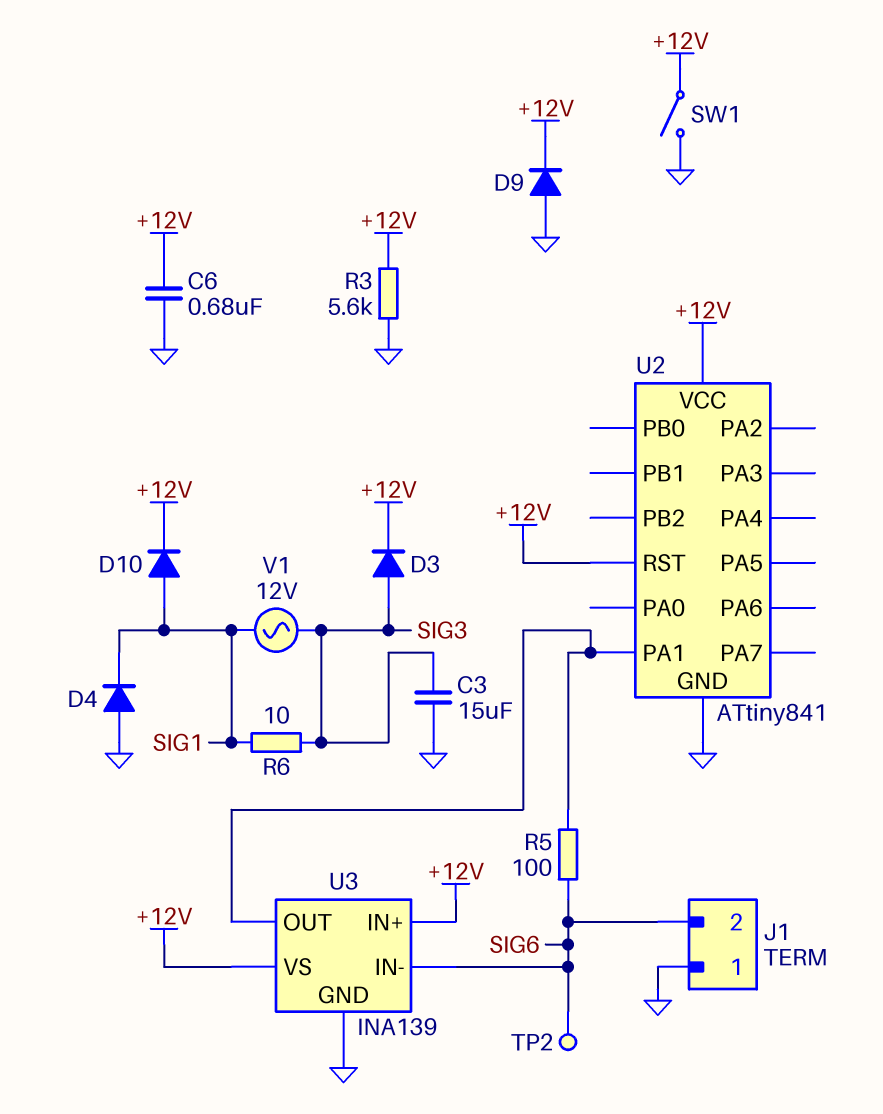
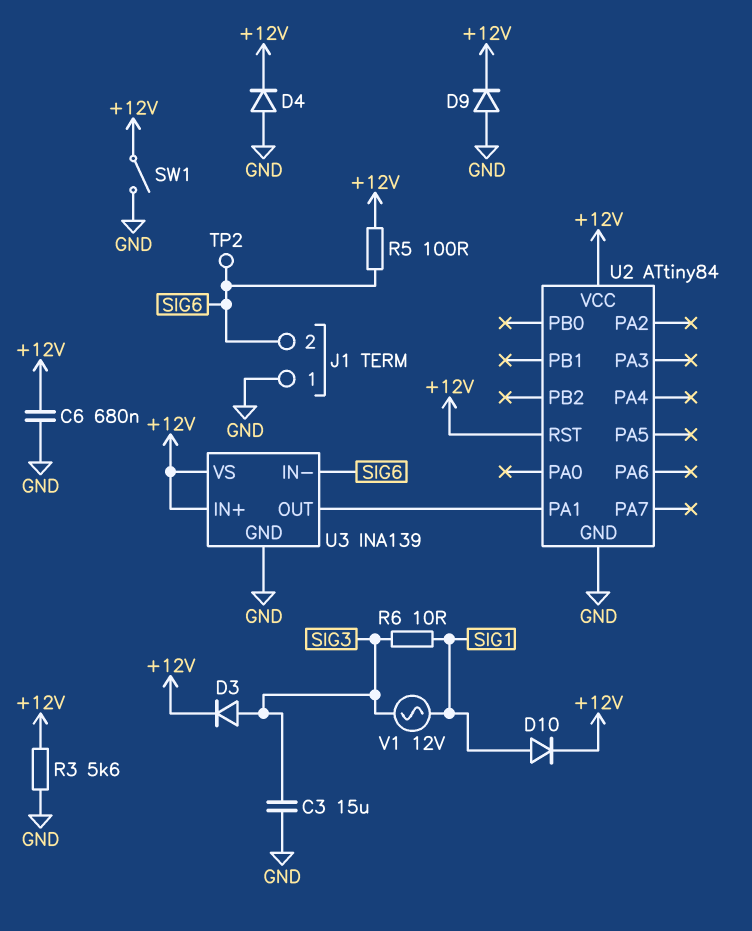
D4: diode (A GND, K SIG1) -> diode (A GND, K +12V)
R5: 100 (SIG6, U2/PA1) -> 100 (+12V, SIG6)
U2: ATtiny841 -> ATtiny84

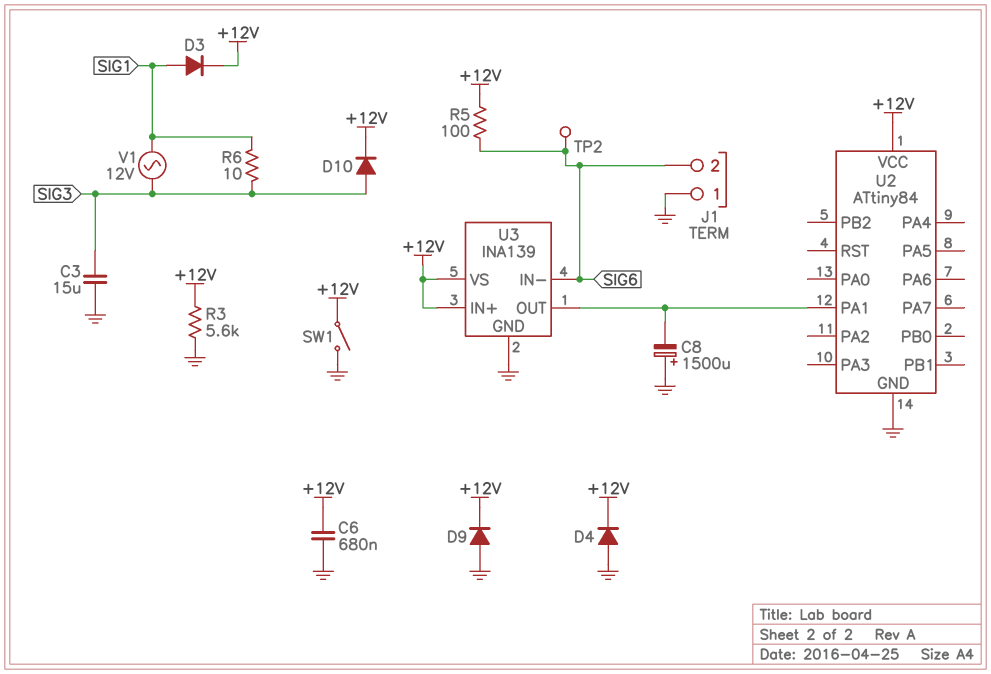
C8: none -> 1500uF (plus GND, minus U2/PA1)
D3: diode (A SIG3, K +12V) -> diode (A SIG1, K +12V)
D10: diode (A SIG1, K +12V) -> diode (A SIG3, K +12V)
U2 pin RST: +12V -> none

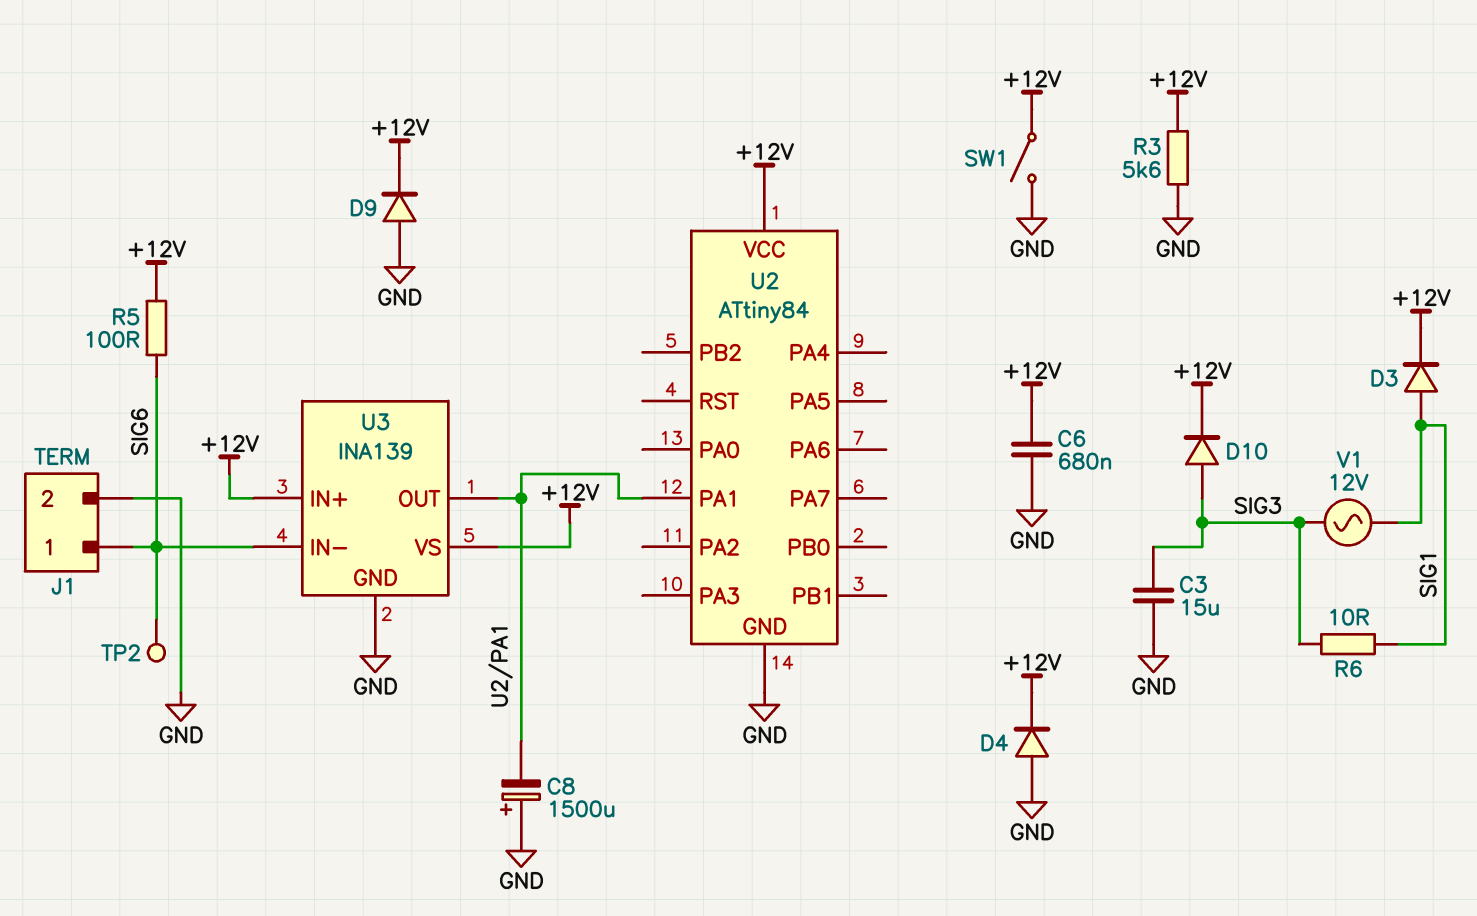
J1 pin 1: GND -> SIG6
J1 pin 2: SIG6 -> GND

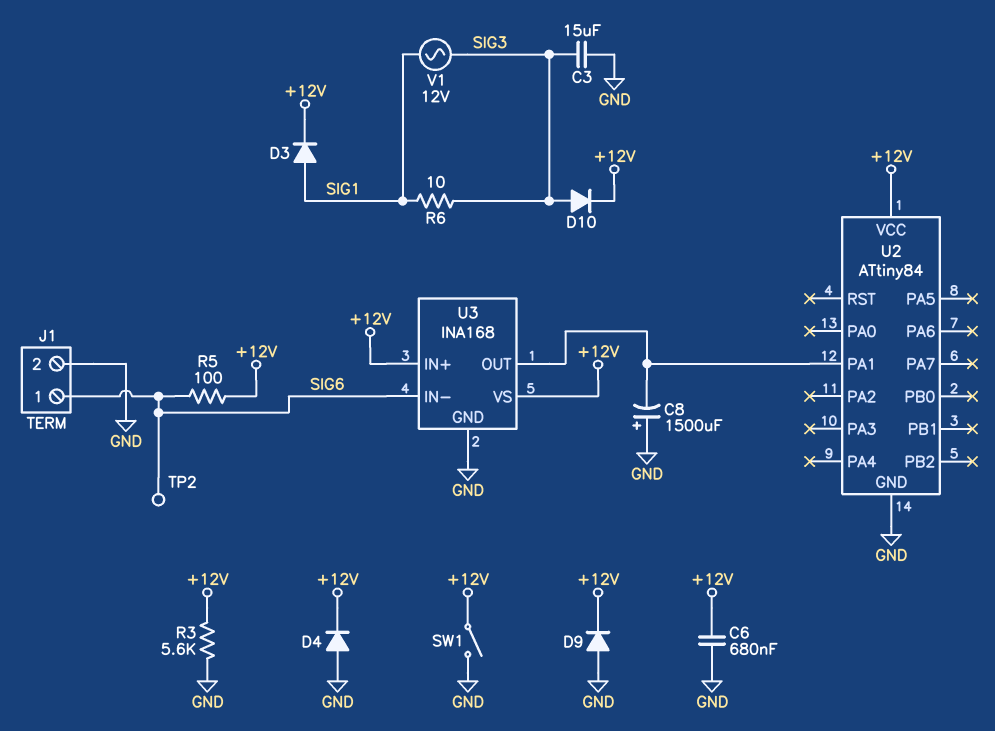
U3: INA139 -> INA168

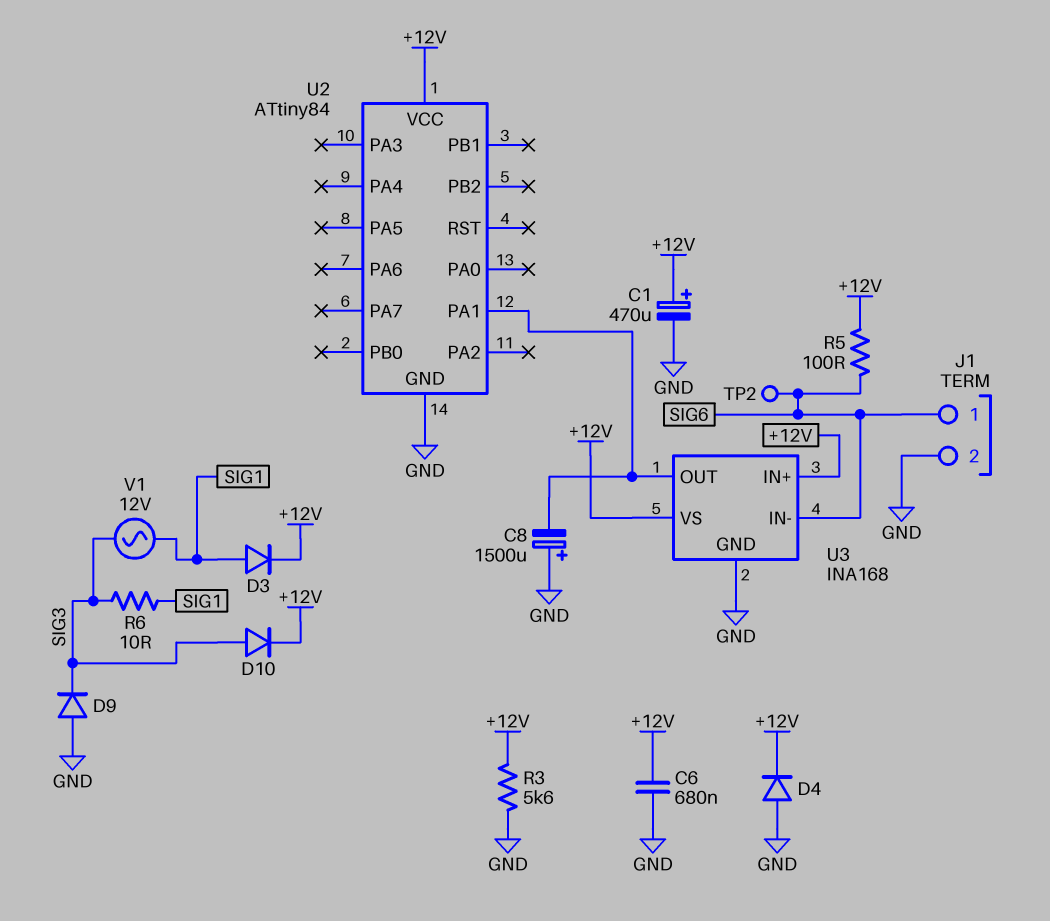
C1: none -> 470uF (plus +12V, minus GND)
C3: 15uF (GND, SIG3) -> none
D9: diode (A GND, K +12V) -> diode (A GND, K SIG3)
SW1: switch (+12V, GND) -> none

